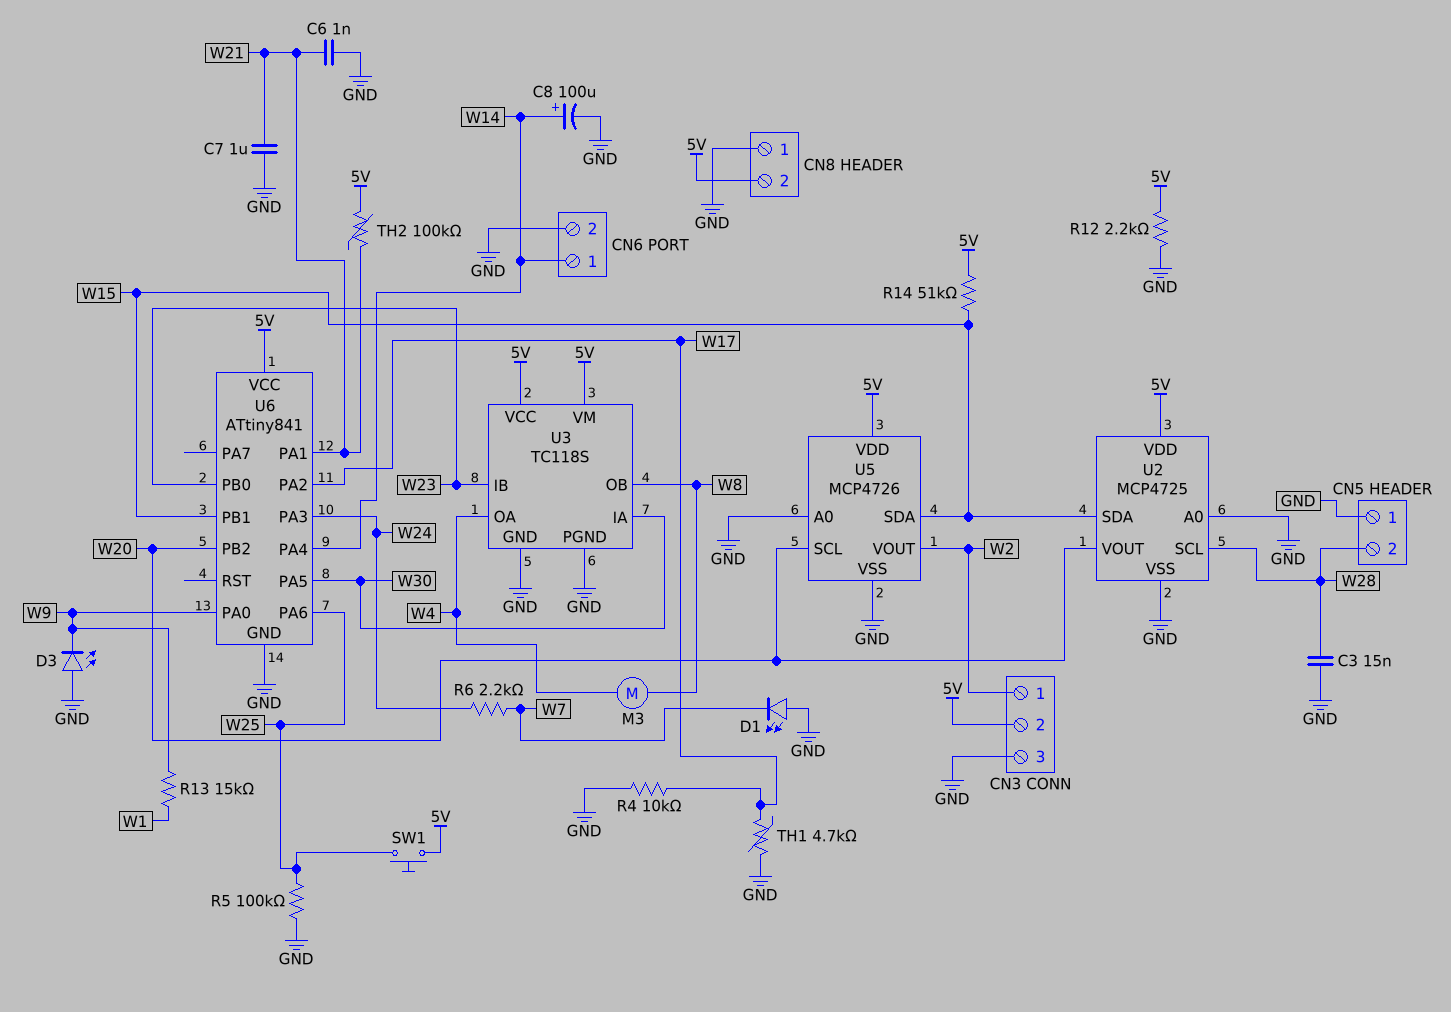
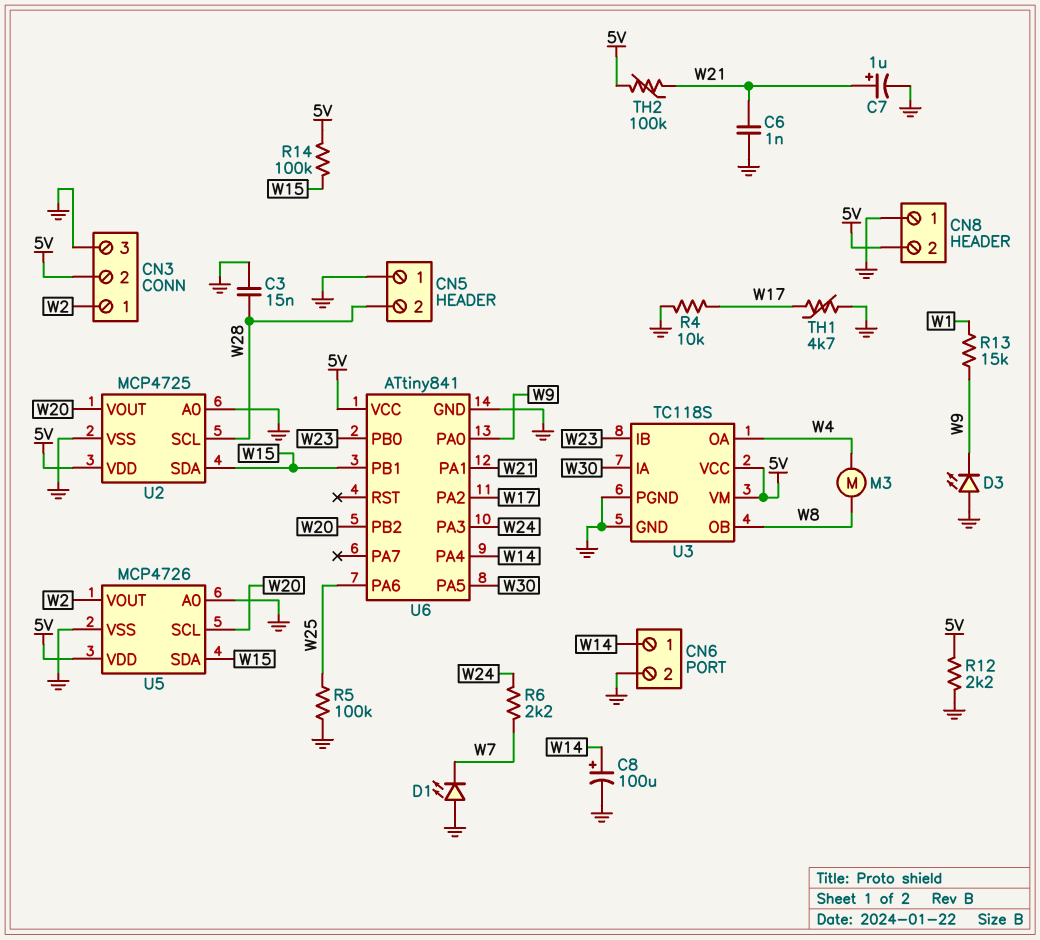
C7: 1uF (GND, W21) -> 1uF (plus W21, minus GND)
R14: 51k (5V, W15) -> 100k (5V, W15)
SW1: button (5V, W25) -> none

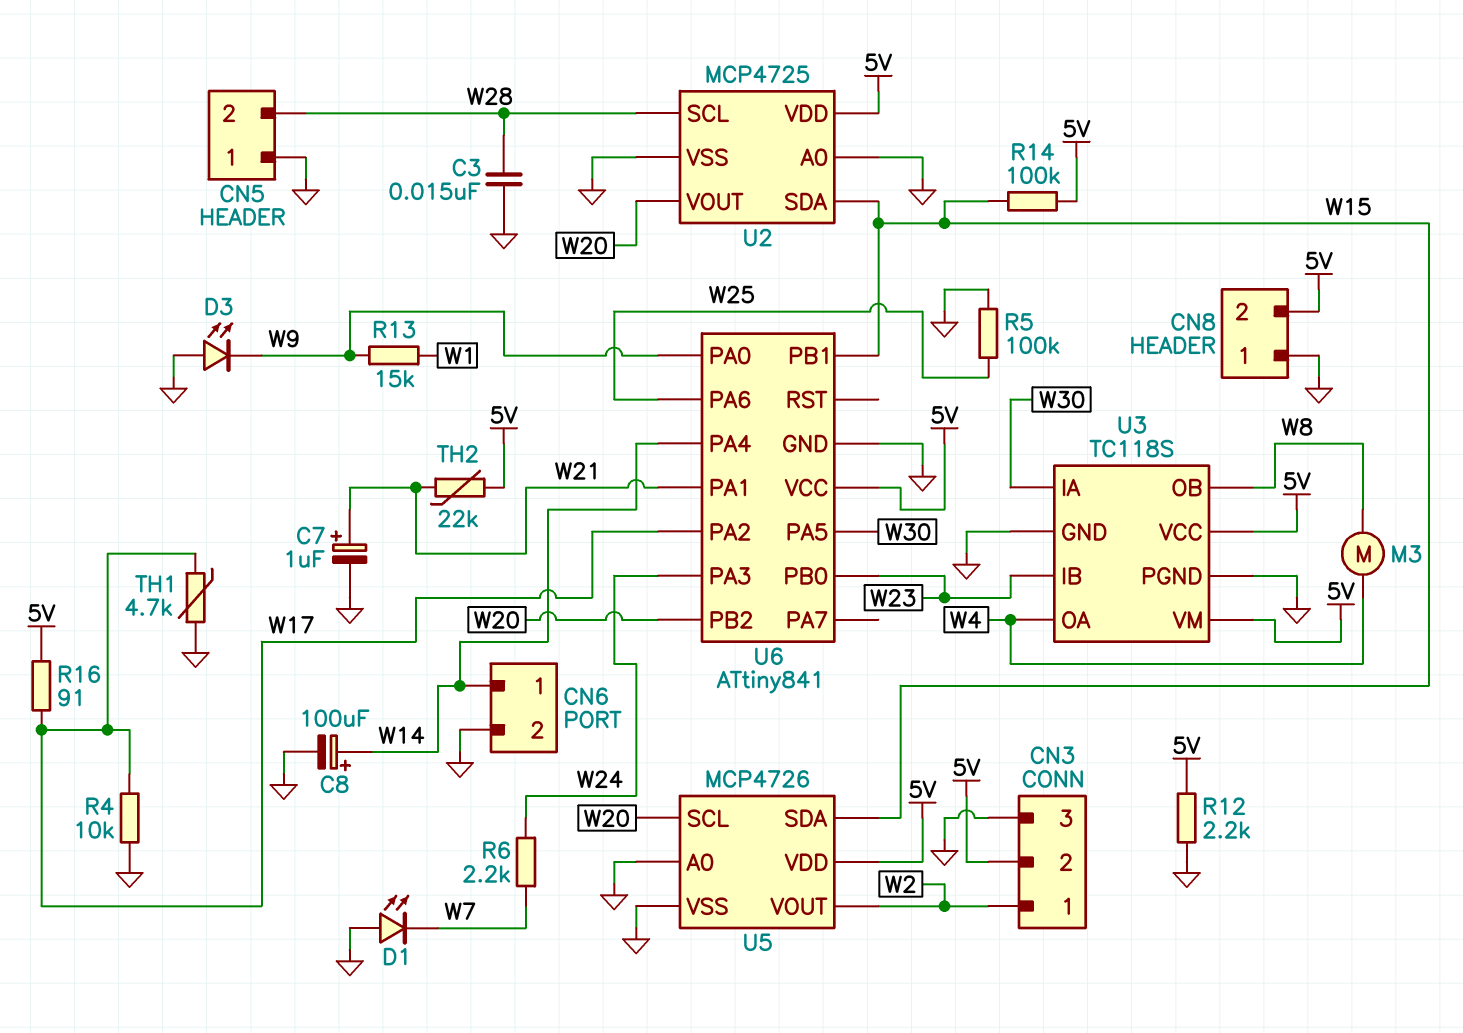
C6: 1nF (GND, W21) -> none
R16: none -> 91 (5V, W17)
TH2: 100k (5V, W21) -> 22k (5V, W21)

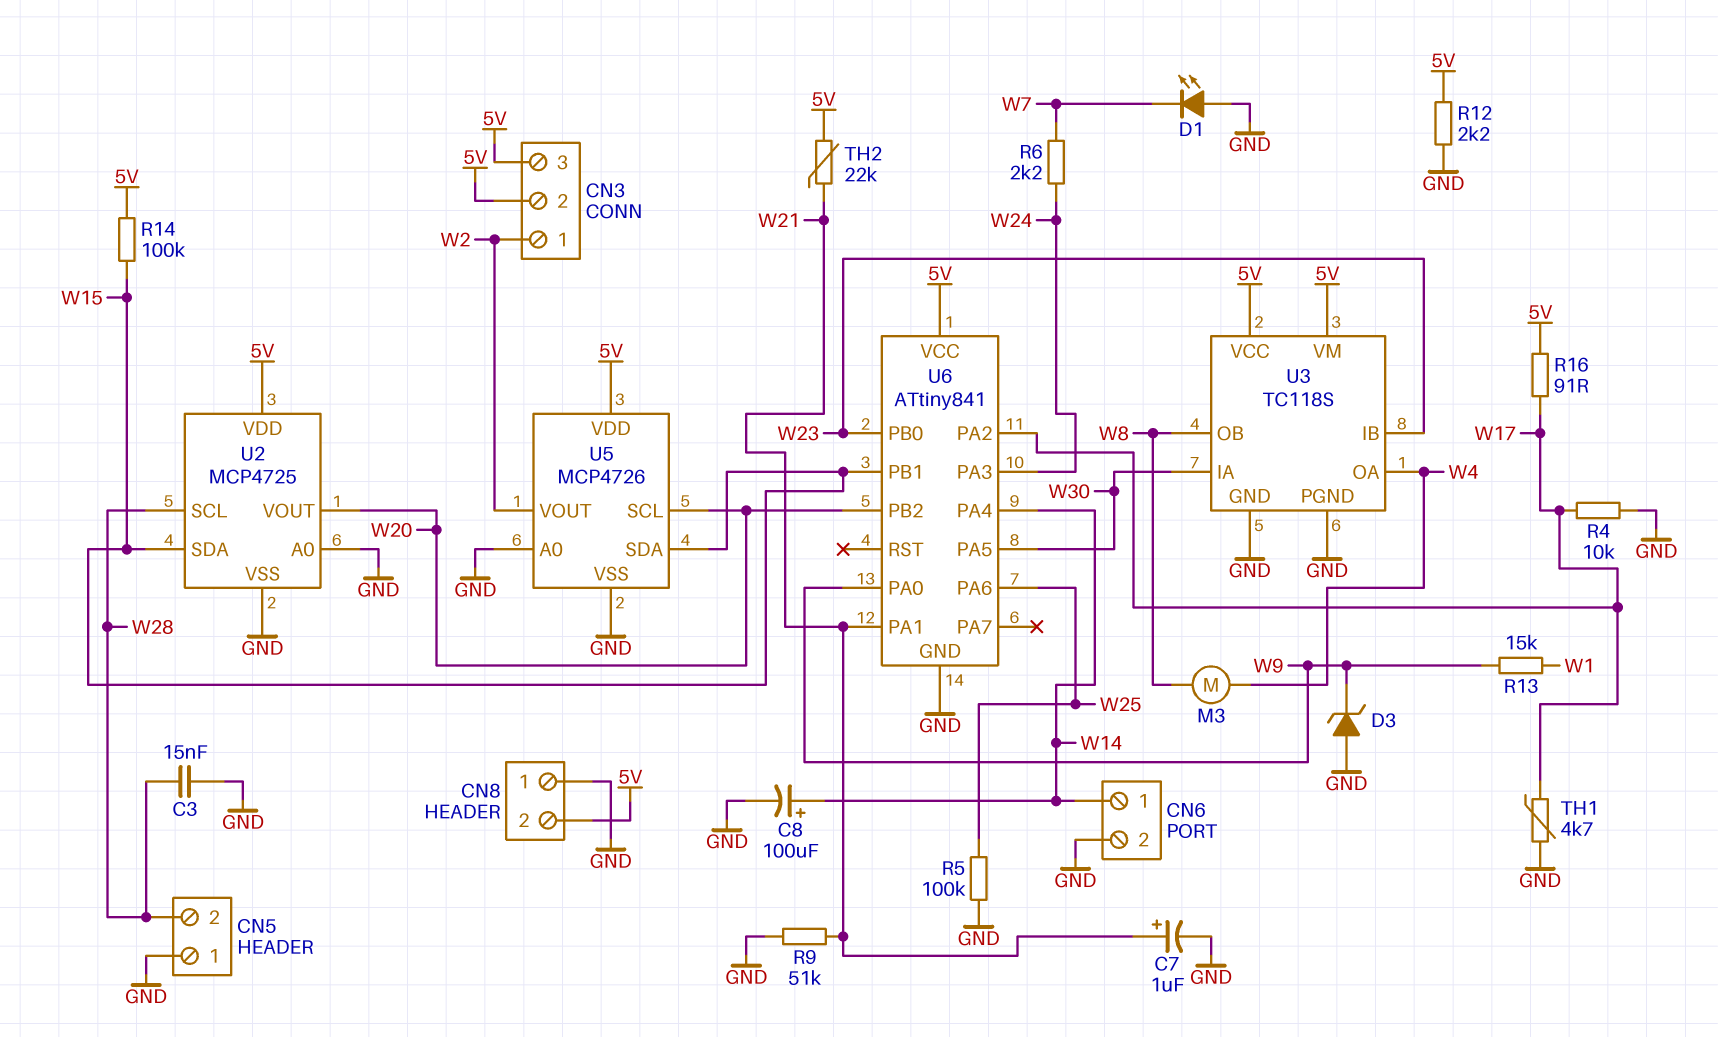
CN3 pin 3: GND -> 5V
D3: LED (A GND, K W9) -> zener (A GND, K W9)
R9: none -> 51k (GND, W21)

